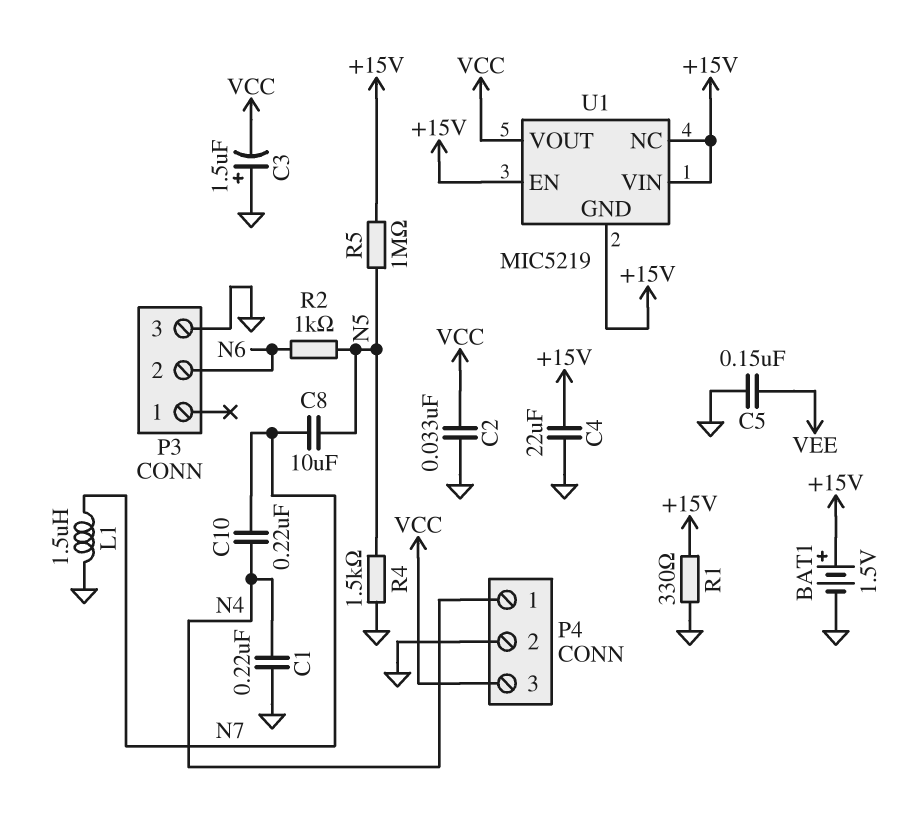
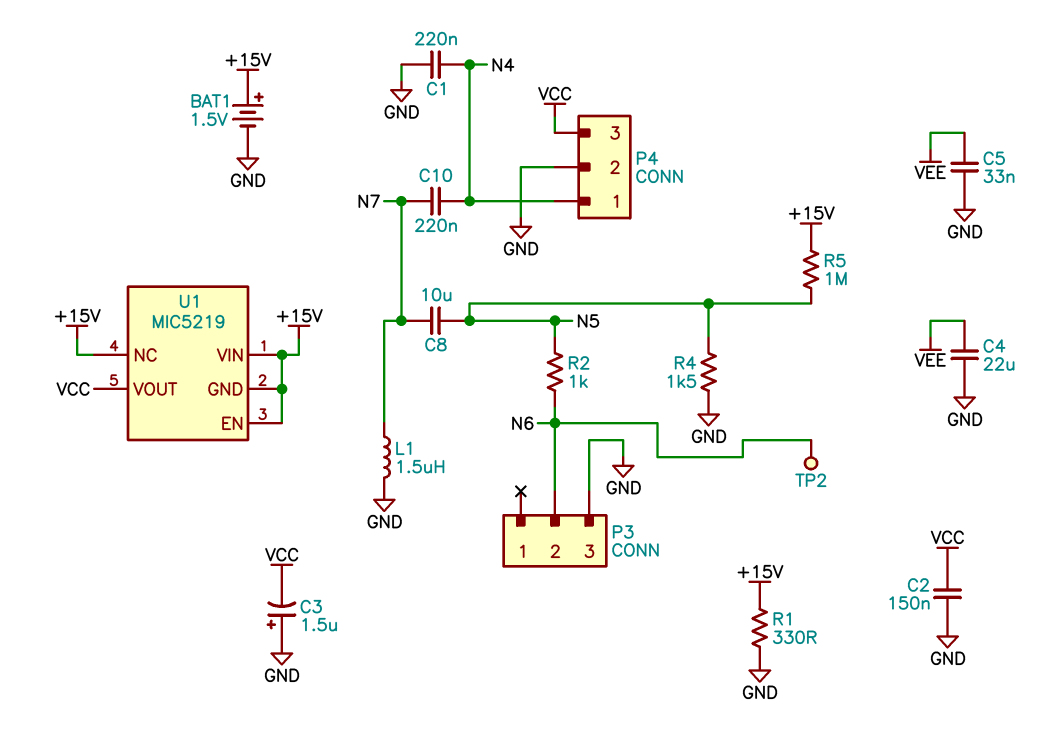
C2: 33nF (GND, VCC) -> 150nF (GND, VCC)
C4: 22uF (+15V, GND) -> 22uF (GND, VEE)
C5: 150nF (GND, VEE) -> 33nF (GND, VEE)
TP2: none -> test point (N6)

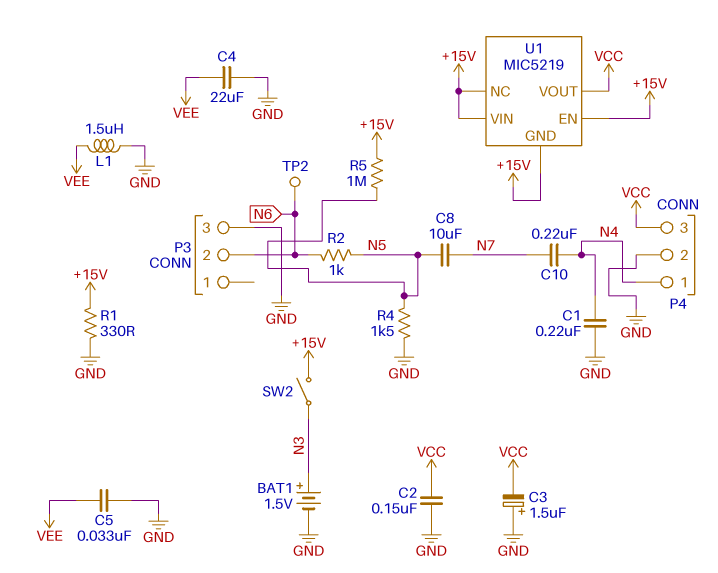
BAT1: 1.5V (plus +15V, minus GND) -> 1.5V (plus N3, minus GND)
L1: 1.5uH (GND, N7) -> 1.5uH (GND, VEE)
SW2: none -> switch (+15V, N3)

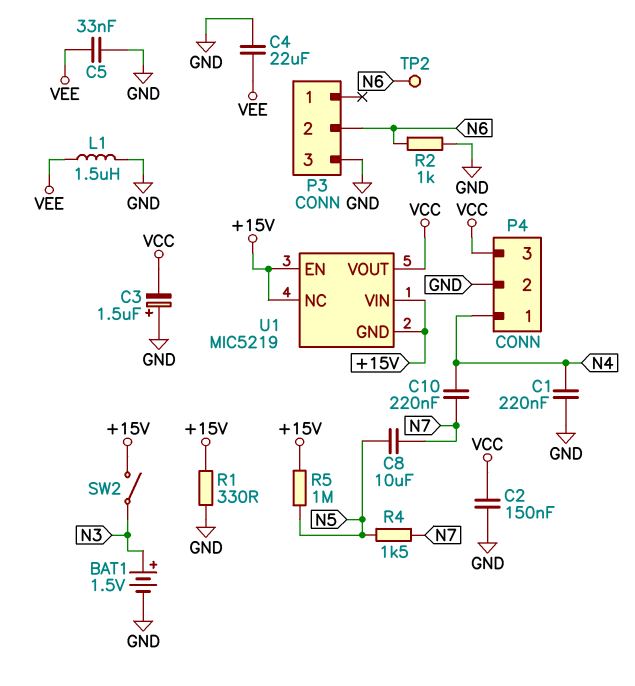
R2: 1k (N5, N6) -> 1k (GND, N6)
R4: 1.5k (GND, N5) -> 1.5k (N5, N7)

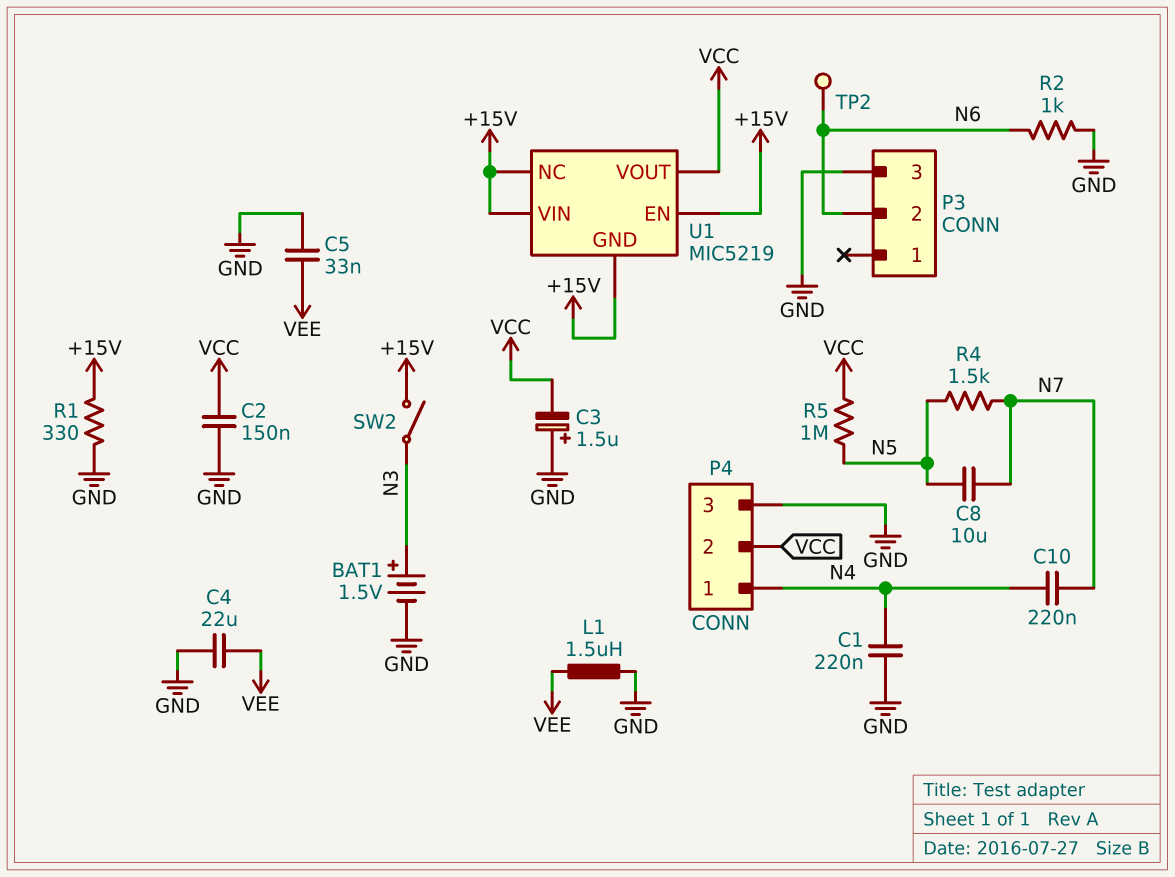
P4 pin 2: GND -> VCC
P4 pin 3: VCC -> GND
R5: 1M (+15V, N5) -> 1M (N5, VCC)

